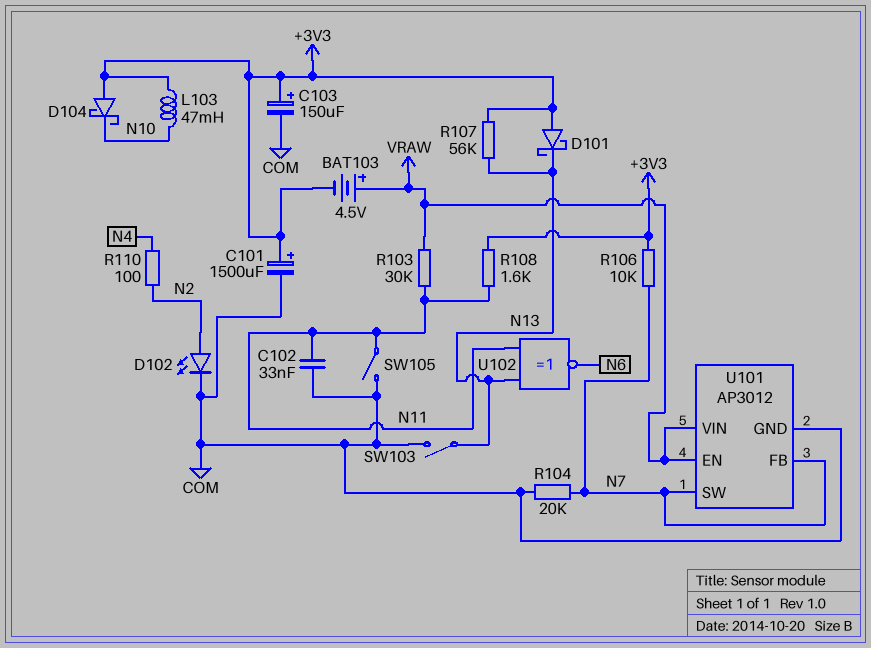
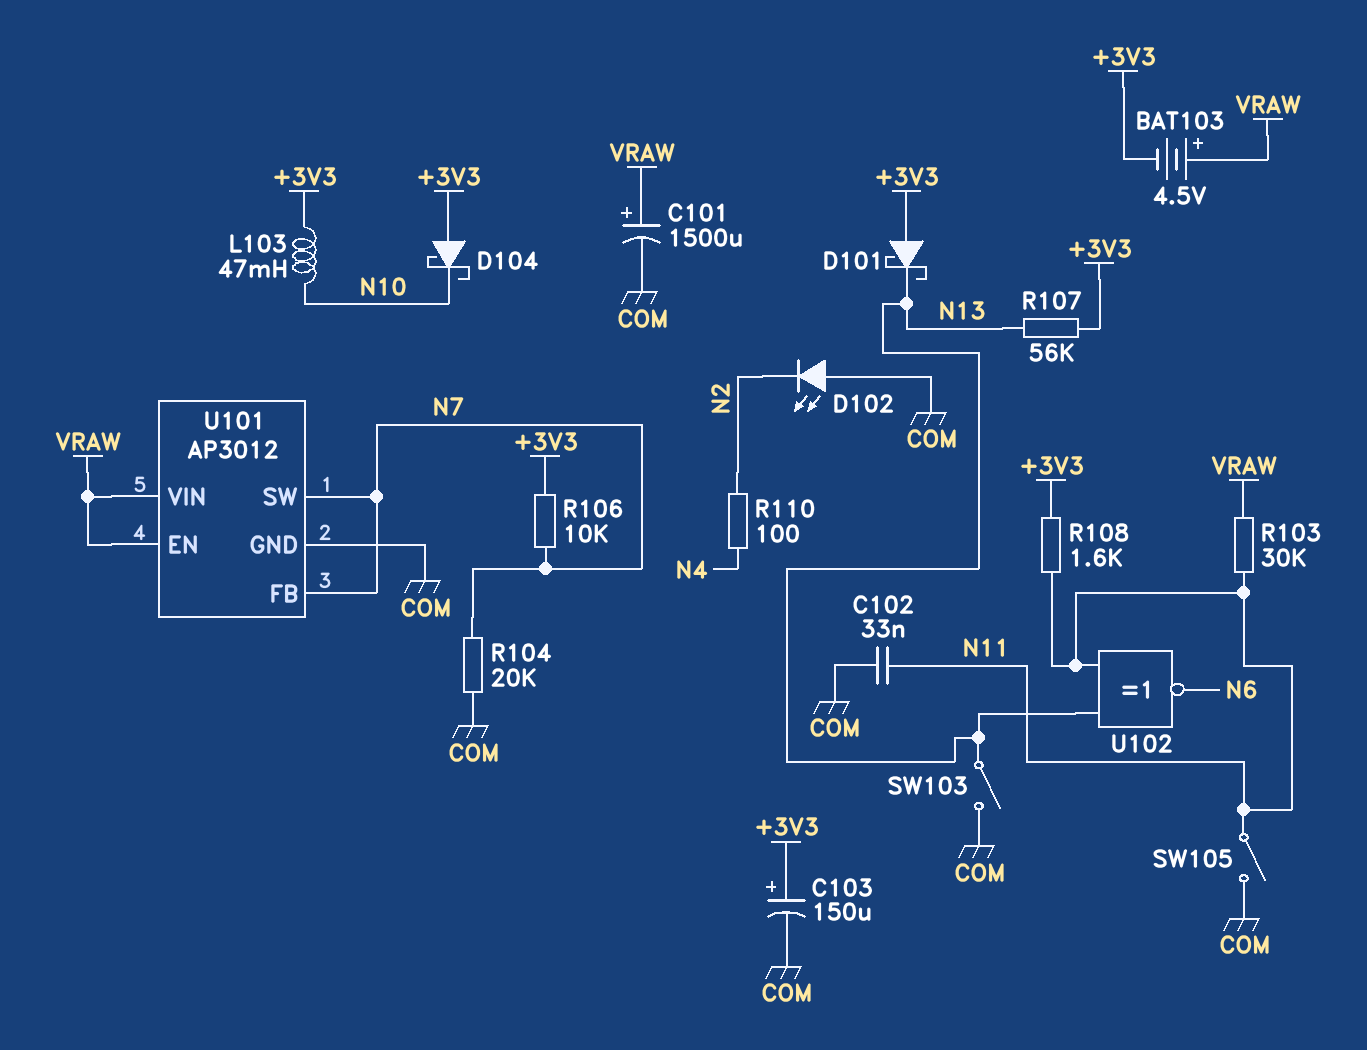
C101: 1500uF (plus +3V3, minus COM) -> 1500uF (plus VRAW, minus COM)
D102: LED (A N2, K COM) -> LED (A COM, K N2)

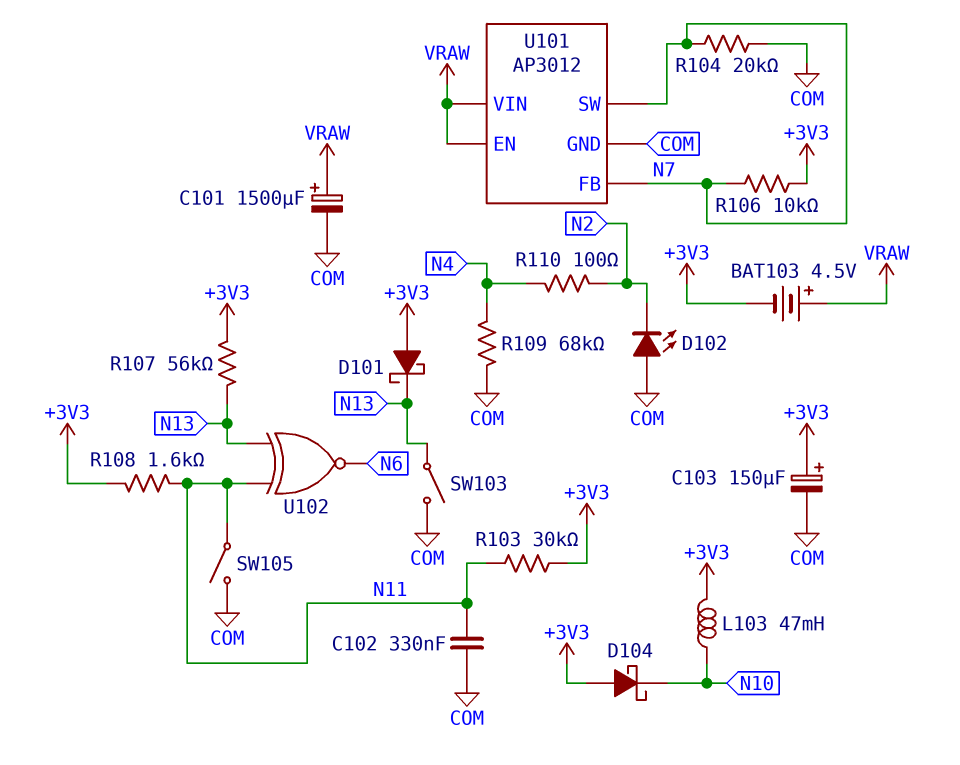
C102: 33nF (COM, N11) -> 330nF (COM, N11)
R103: 30k (N11, VRAW) -> 30k (+3V3, N11)
R109: none -> 68k (COM, N4)

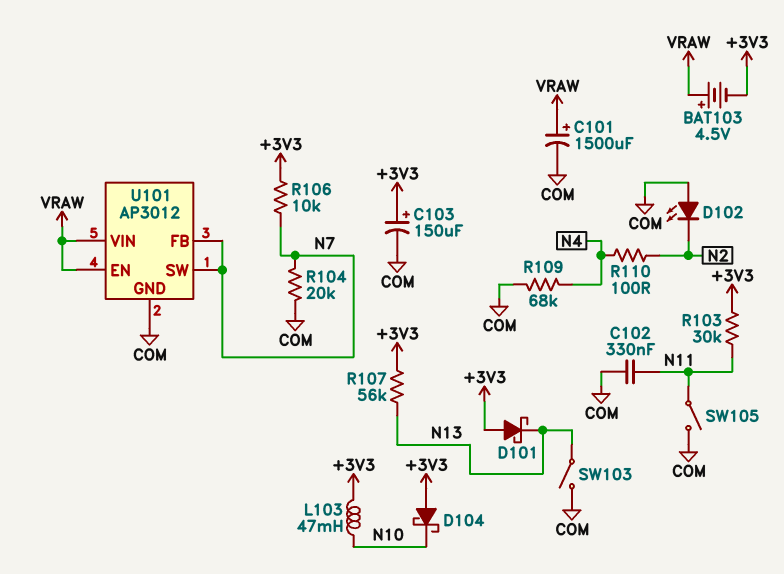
R108: 1.6k (+3V3, N11) -> none
U102: XNOR (in N11, in N13, out N6) -> none

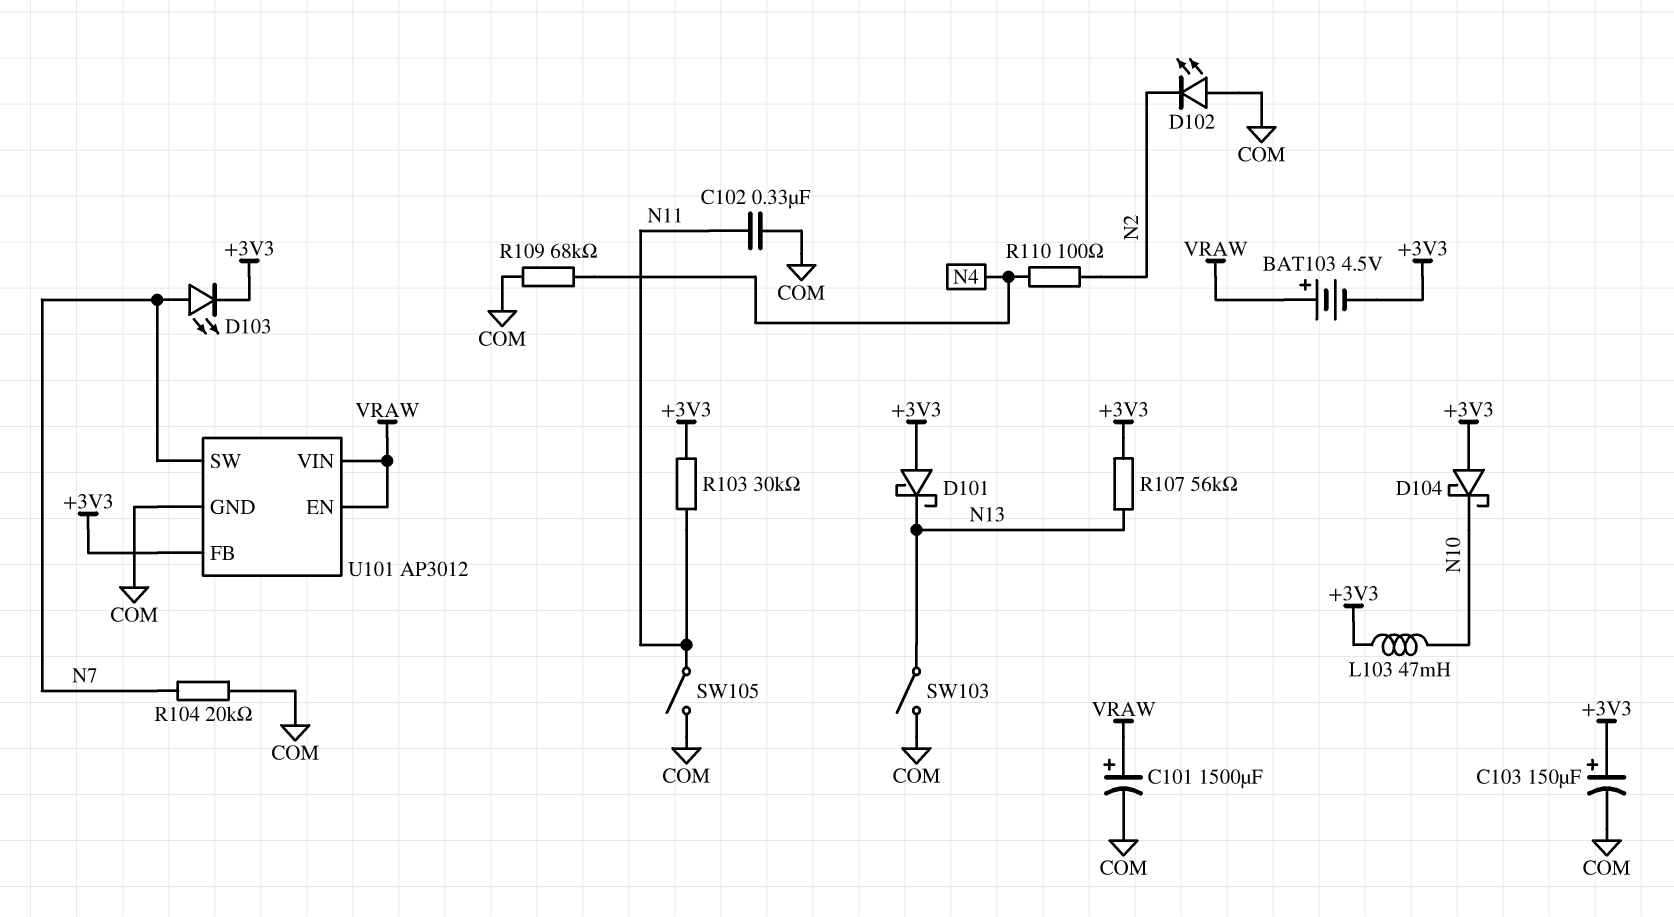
D103: none -> LED (A N7, K +3V3)
R106: 10k (+3V3, N7) -> none
U101 pin FB: N7 -> +3V3

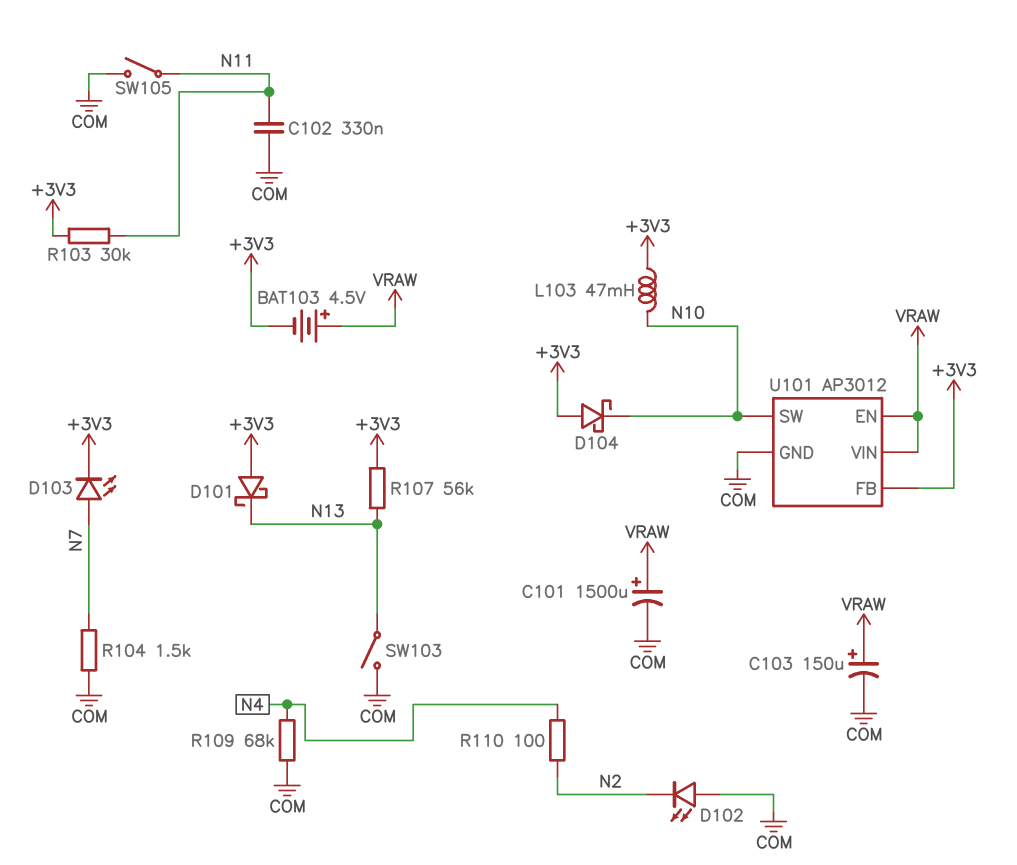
C103: 150uF (plus +3V3, minus COM) -> 150uF (plus VRAW, minus COM)
R104: 20k (COM, N7) -> 1.5k (COM, N7)
U101 pin SW: N7 -> N10

